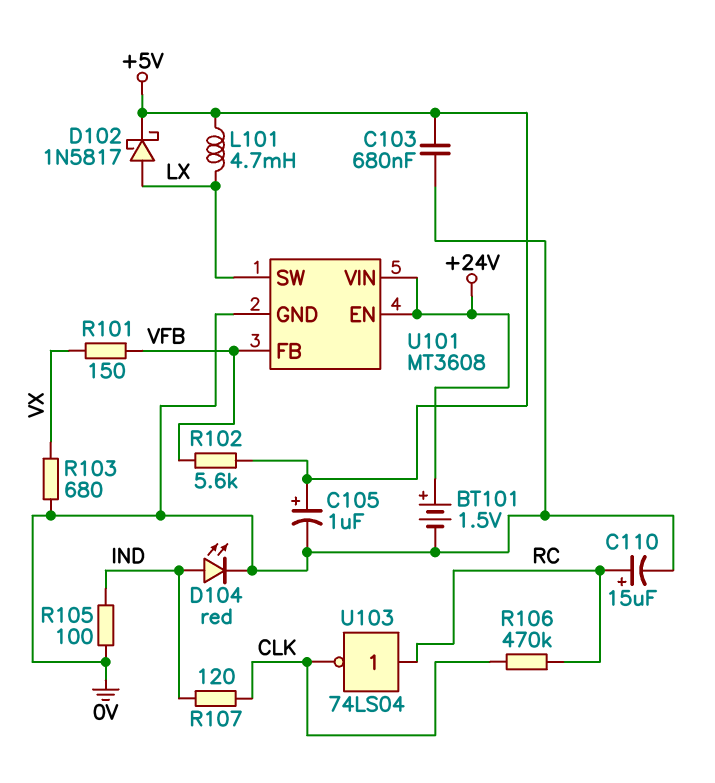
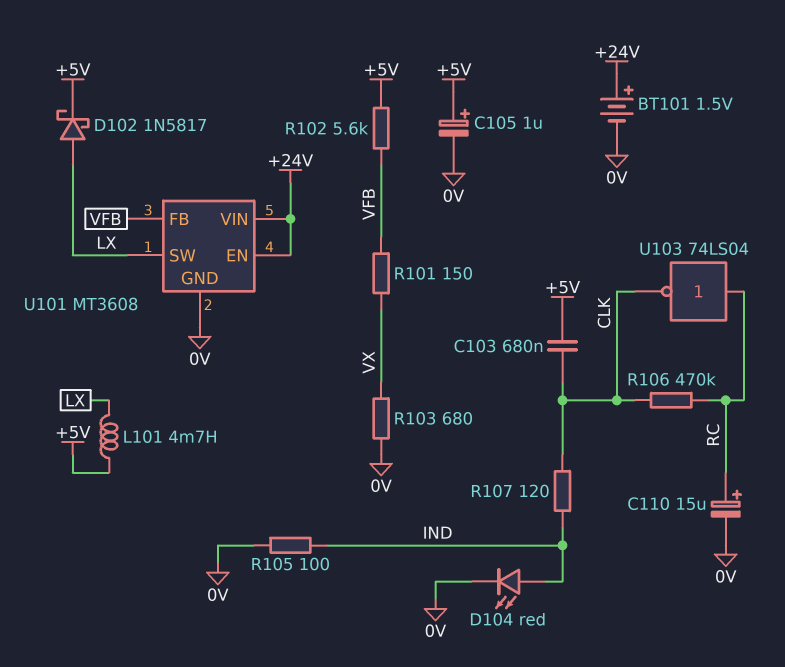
C103: 680nF (+5V, 0V) -> 680nF (+5V, CLK)

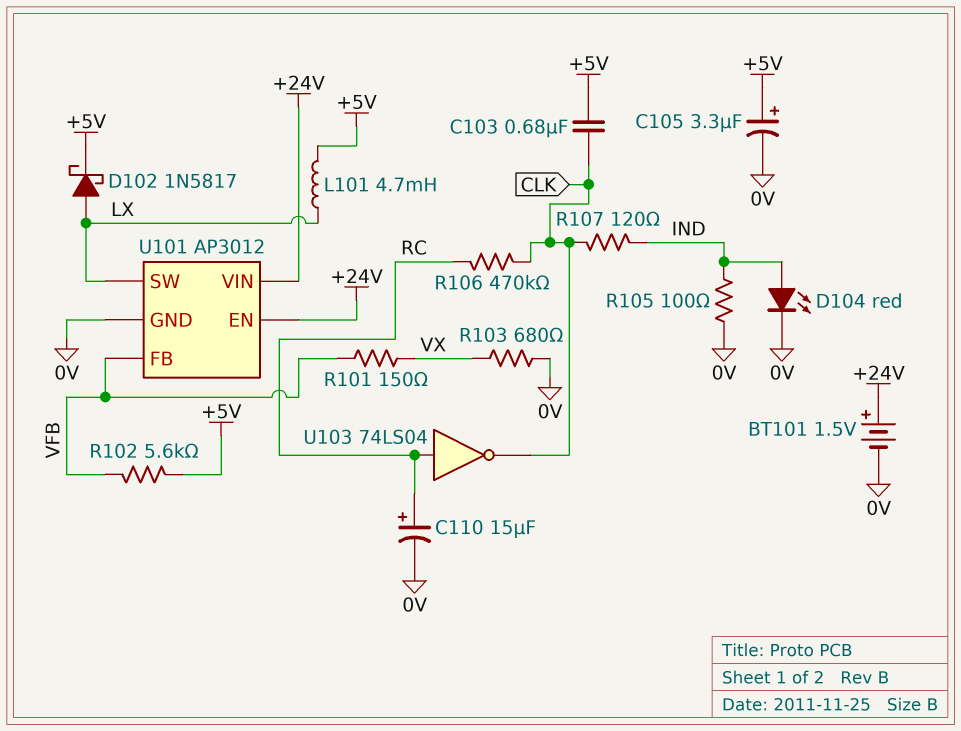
C105: 1uF (plus +5V, minus 0V) -> 3.3uF (plus +5V, minus 0V)
U101: MT3608 -> AP3012

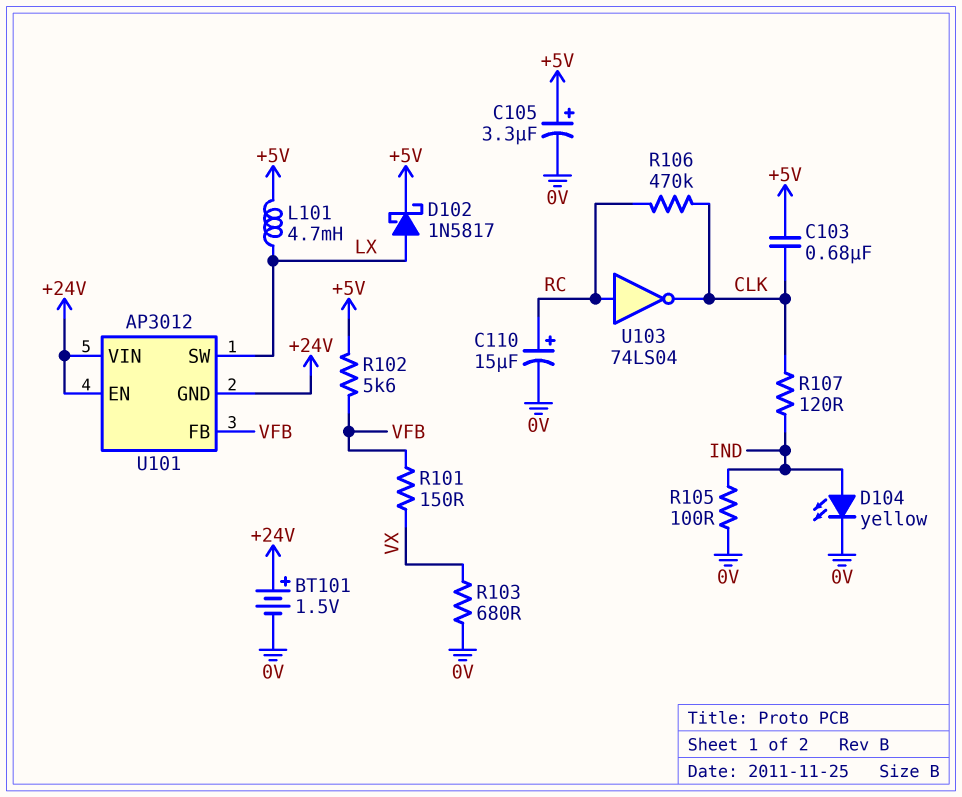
D104: LED red (A IND, K 0V) -> LED yellow (A IND, K 0V)
U101 pin GND: 0V -> +24V

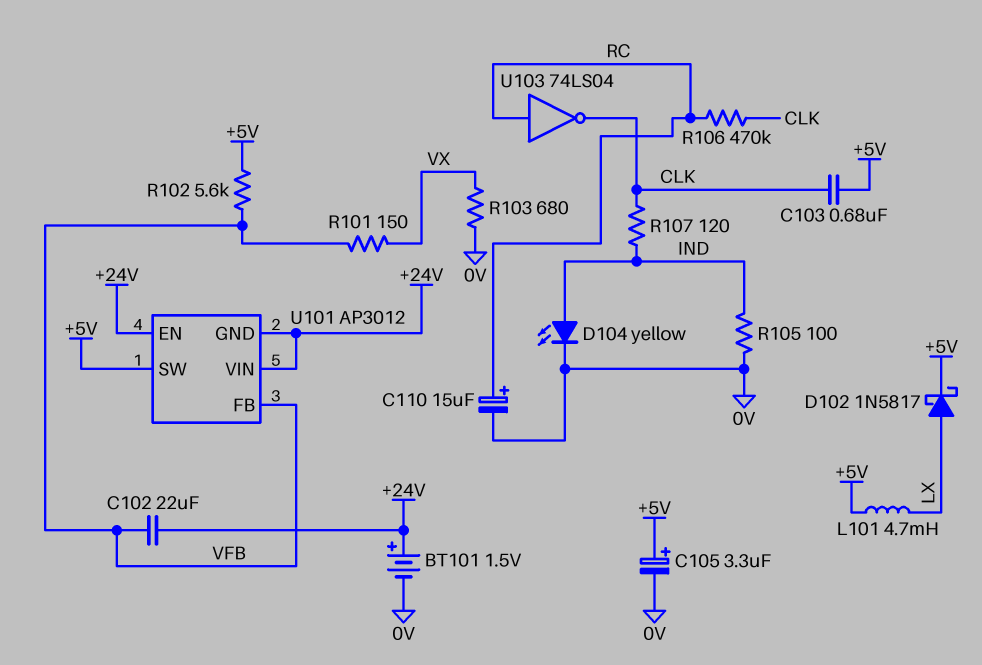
C102: none -> 22uF (+24V, VFB)
U101 pin SW: LX -> +5V

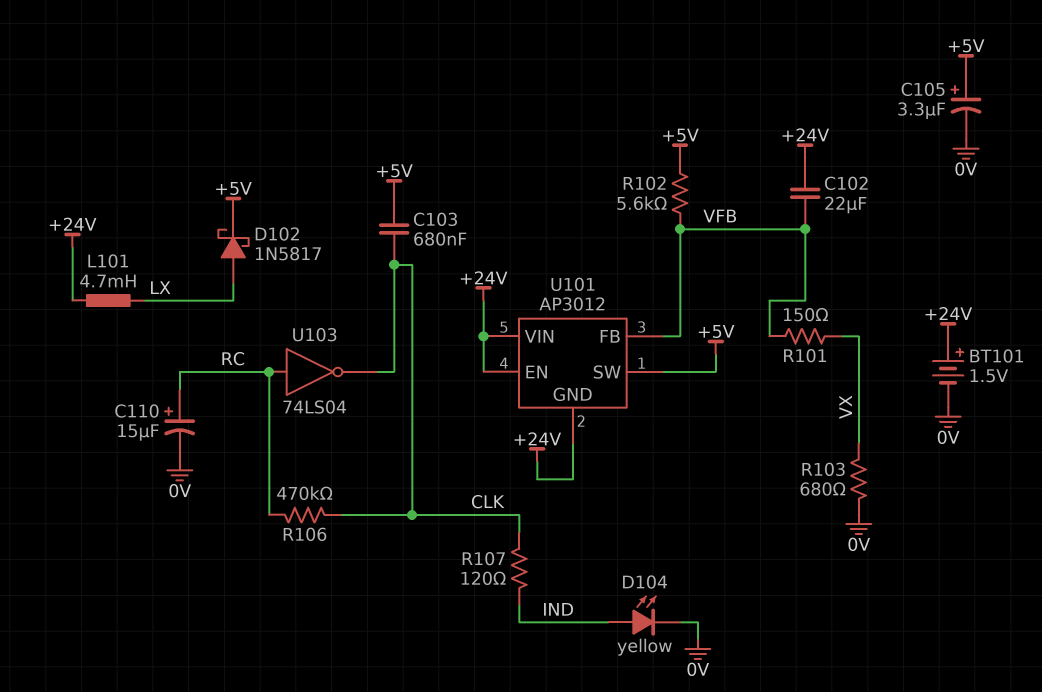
L101: 4.7mH (+5V, LX) -> 4.7mH (+24V, LX)
R105: 100 (0V, IND) -> none

